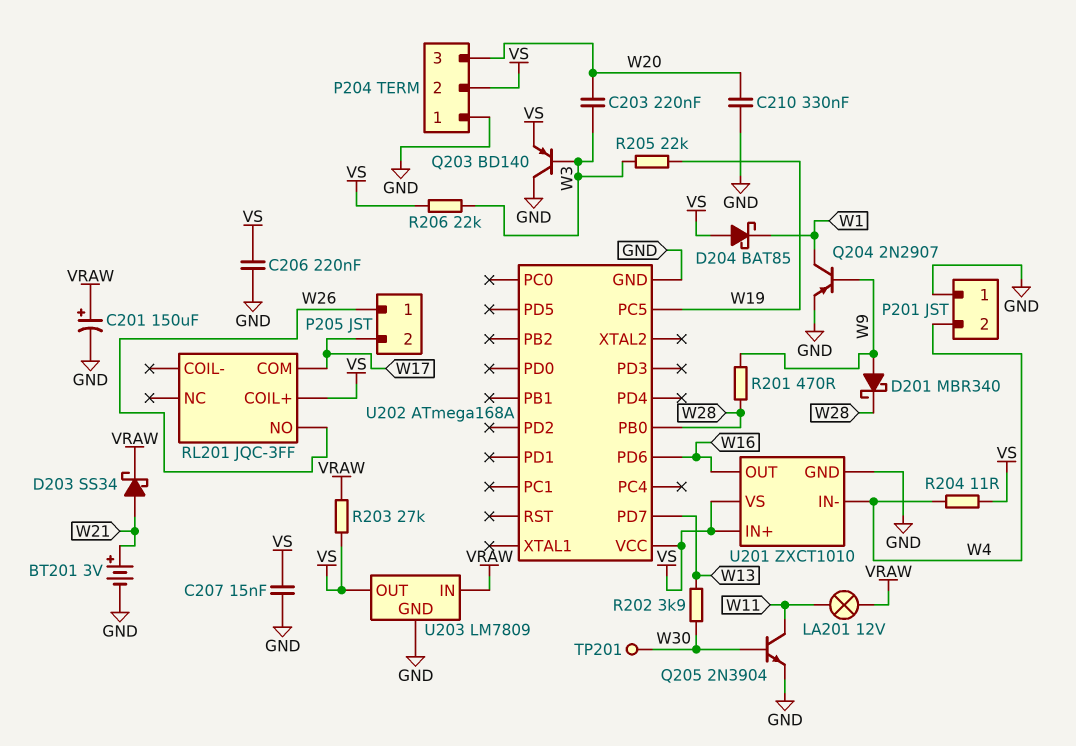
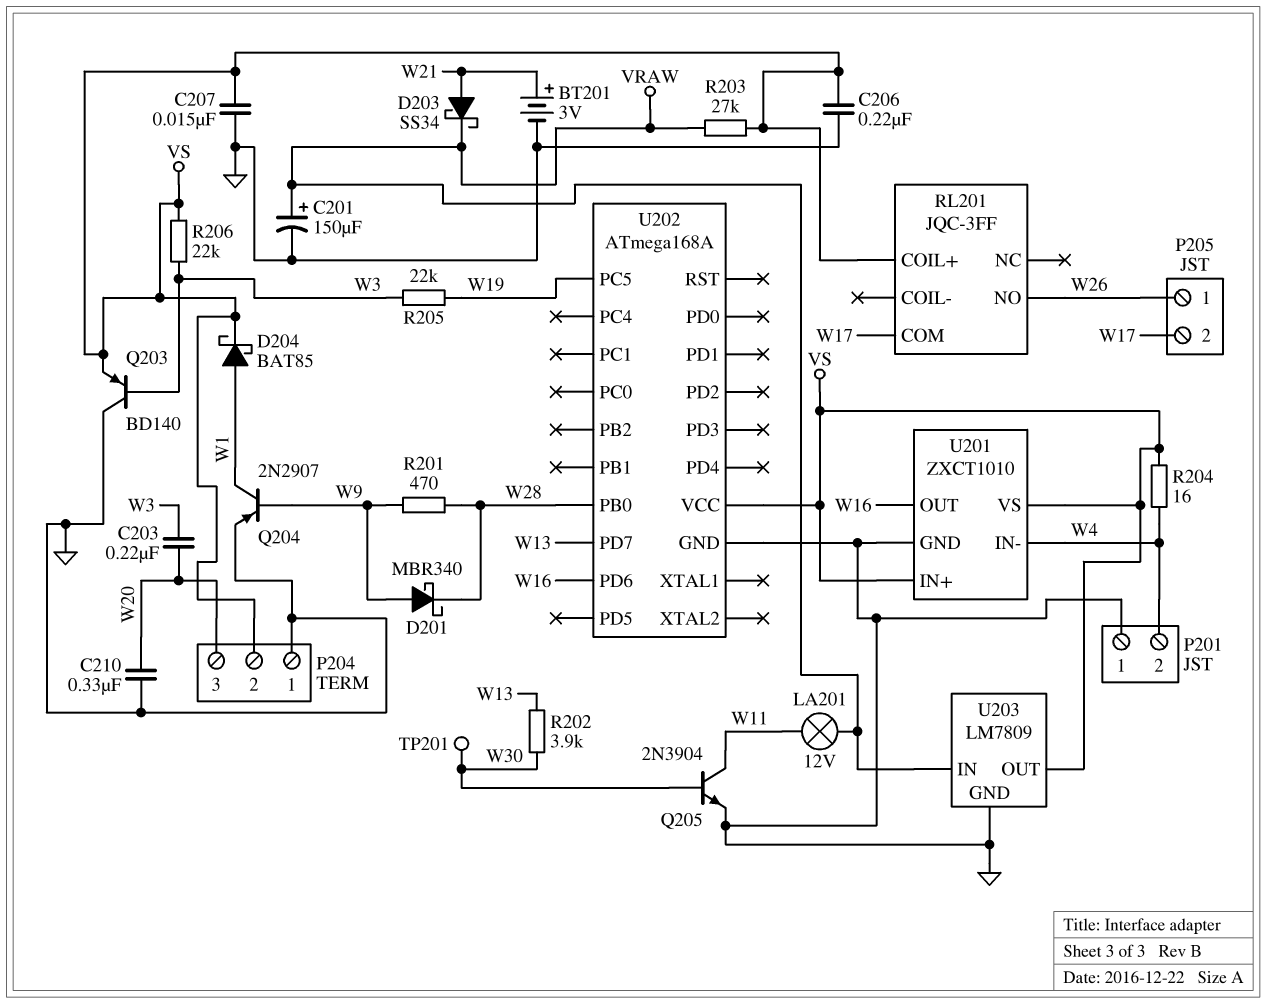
D204: schottky BAT85 (A VS, K W1) -> schottky BAT85 (A W1, K VS)
R204: 11 (VS, W4) -> 16 (VS, W4)

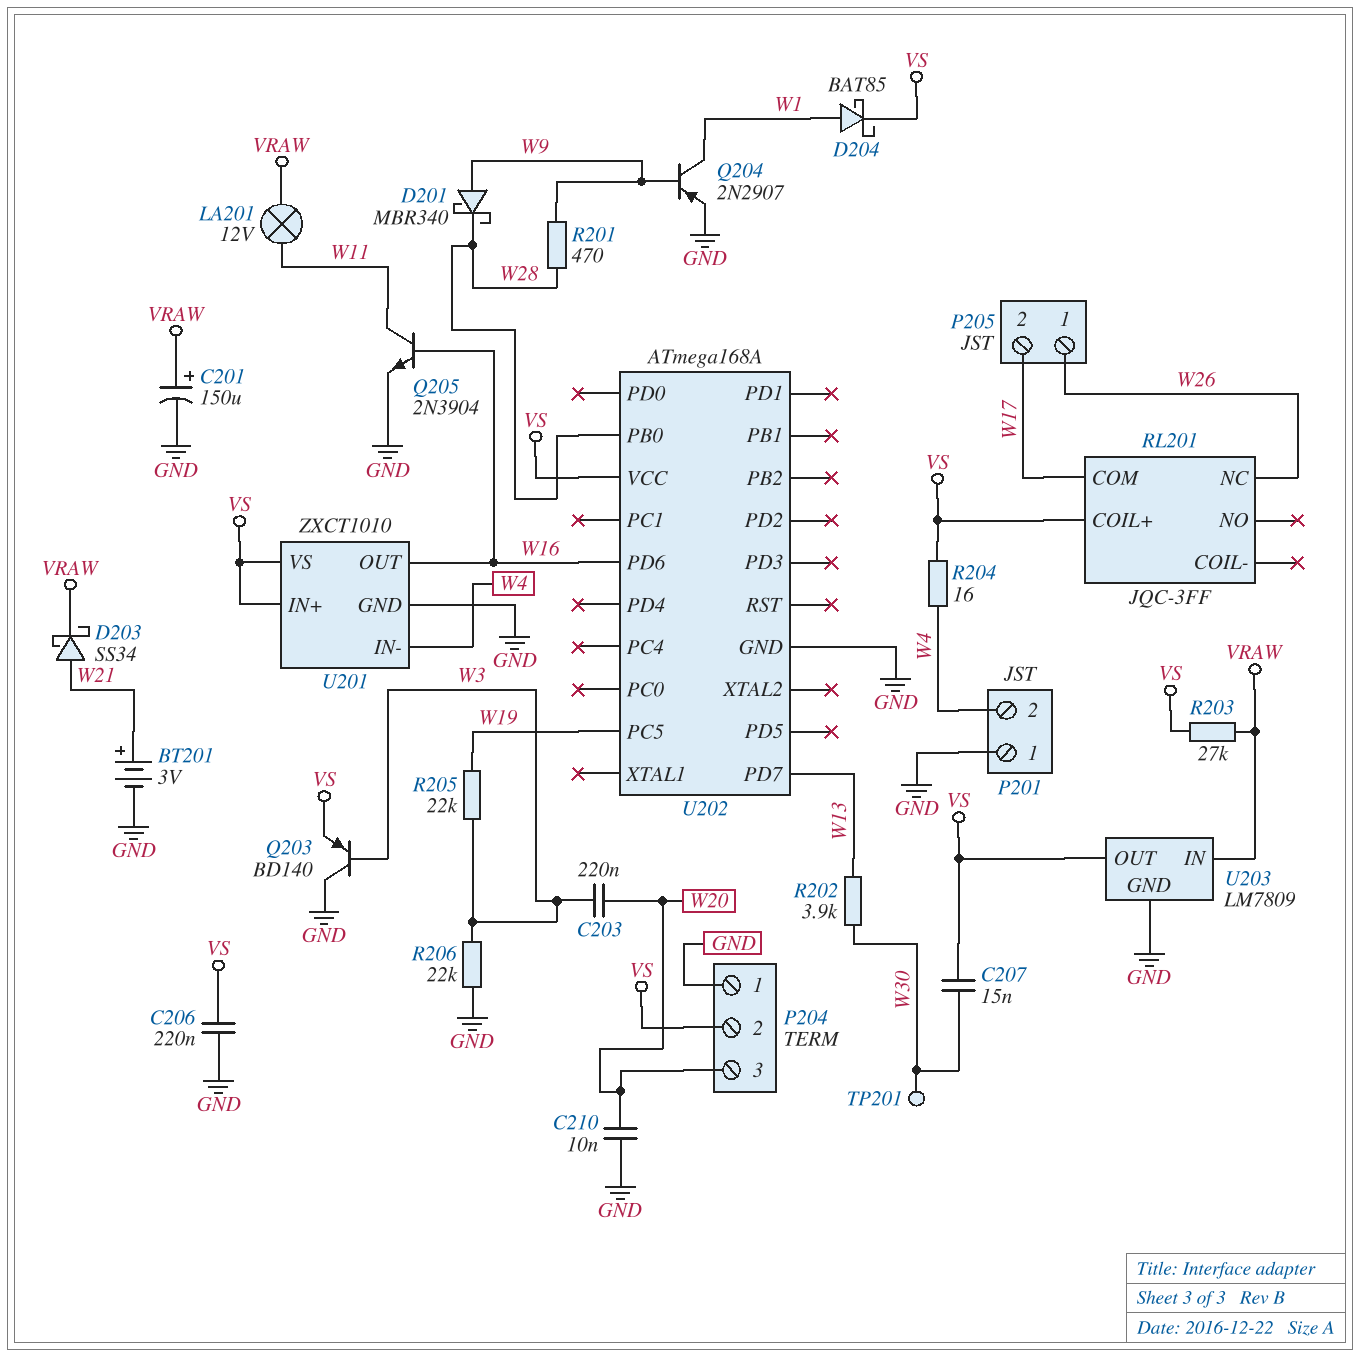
C207: 15nF (GND, VS) -> 15nF (VS, W30)
C210: 330nF (GND, W20) -> 10nF (GND, W20)
Q205: NPN 2N3904 (B W30, C W11, E GND) -> NPN 2N3904 (B W16, C W11, E GND)
R206: 22k (VS, W3) -> 22k (GND, W3)
RL201 pin NC: none -> W26
RL201 pin NO: W26 -> none

